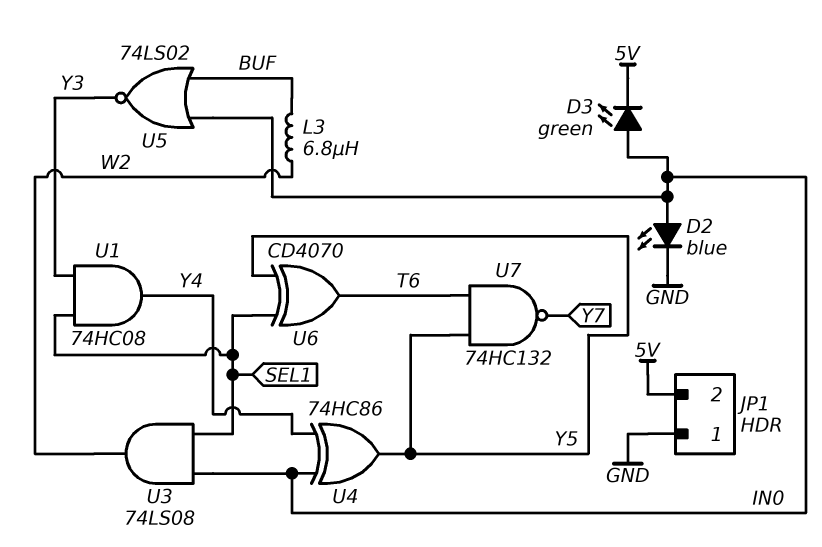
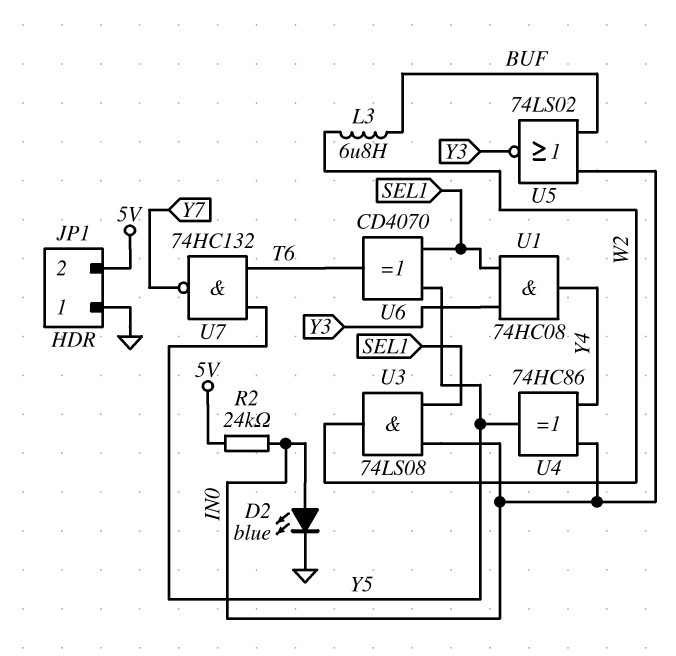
D3: LED green (A IN0, K 5V) -> none
R2: none -> 24k (5V, IN0)

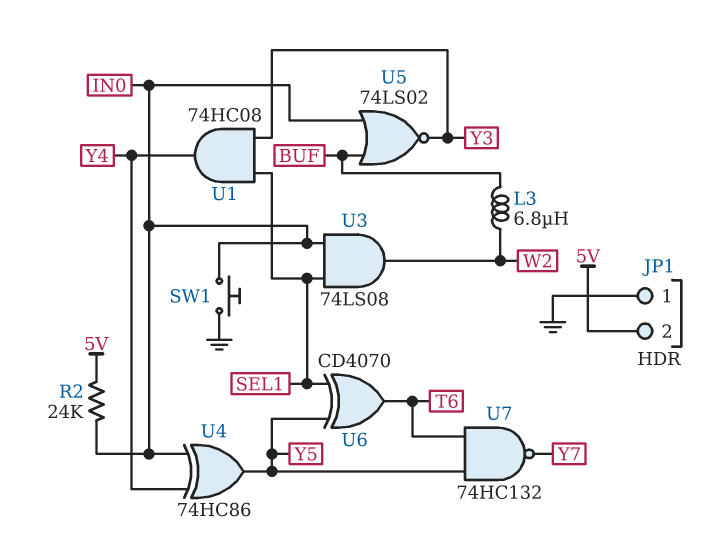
D2: LED blue (A IN0, K GND) -> none
SW1: none -> button (GND, IN0)

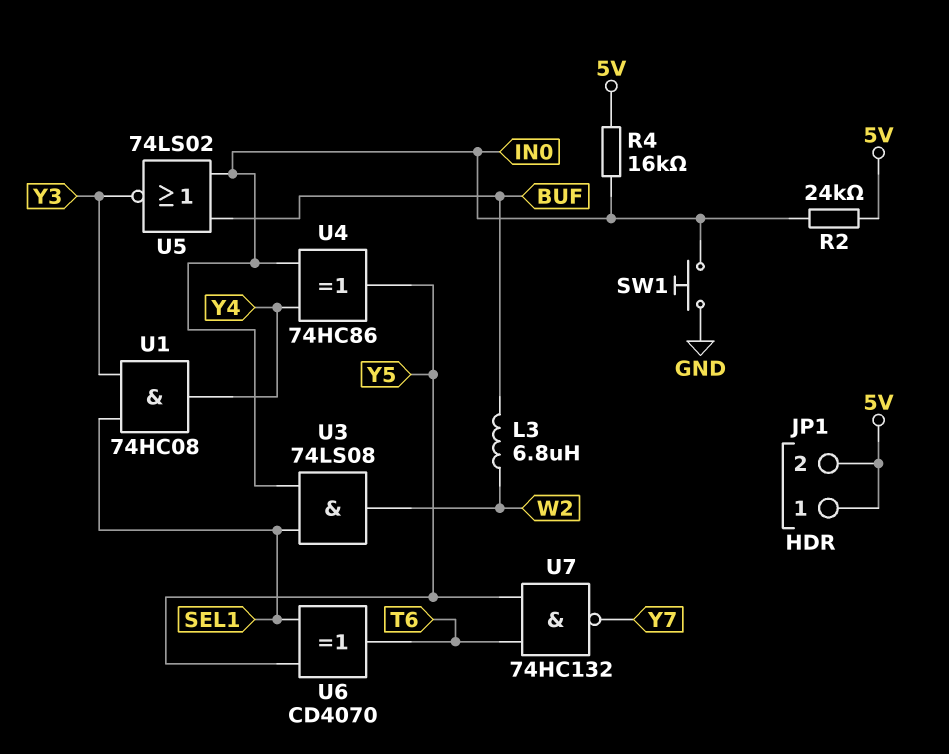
JP1 pin 1: GND -> 5V
R4: none -> 16k (5V, IN0)

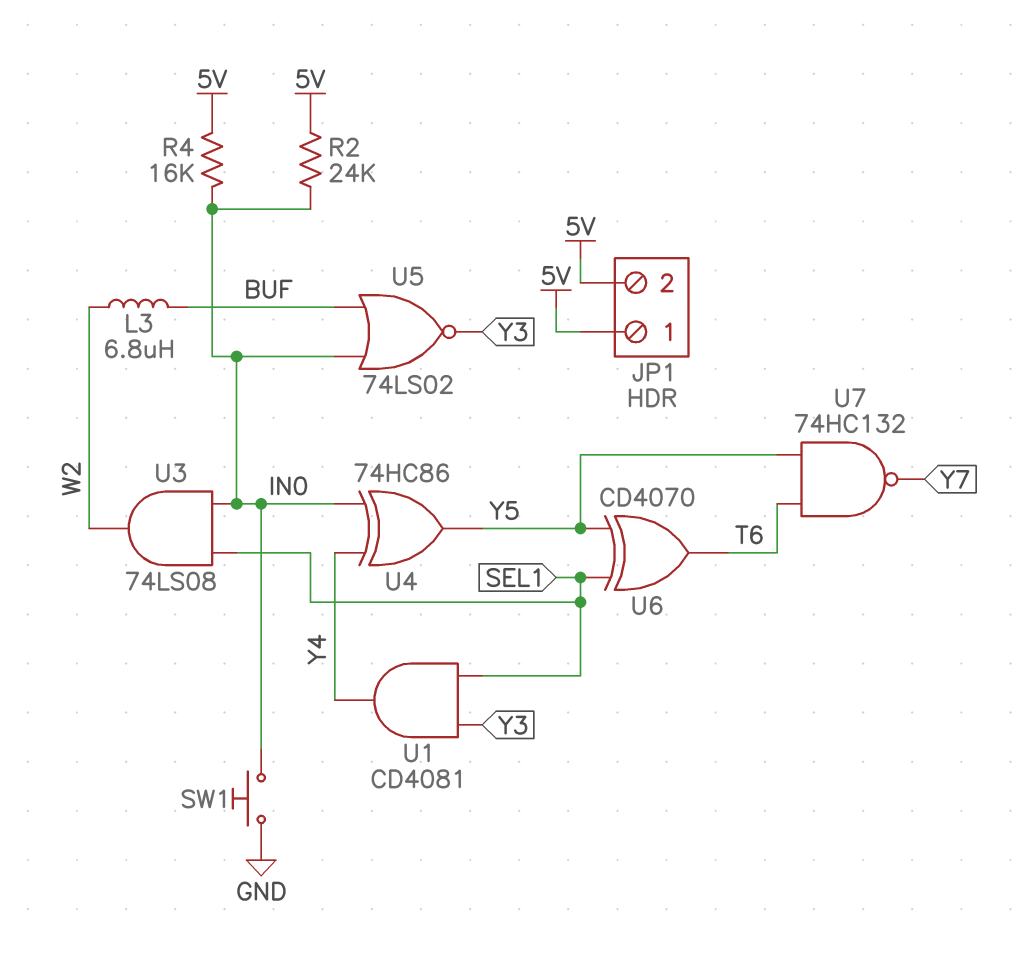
U1: AND 74HC08 (in SEL1, in Y3, out Y4) -> AND CD4081 (in SEL1, in Y3, out Y4)

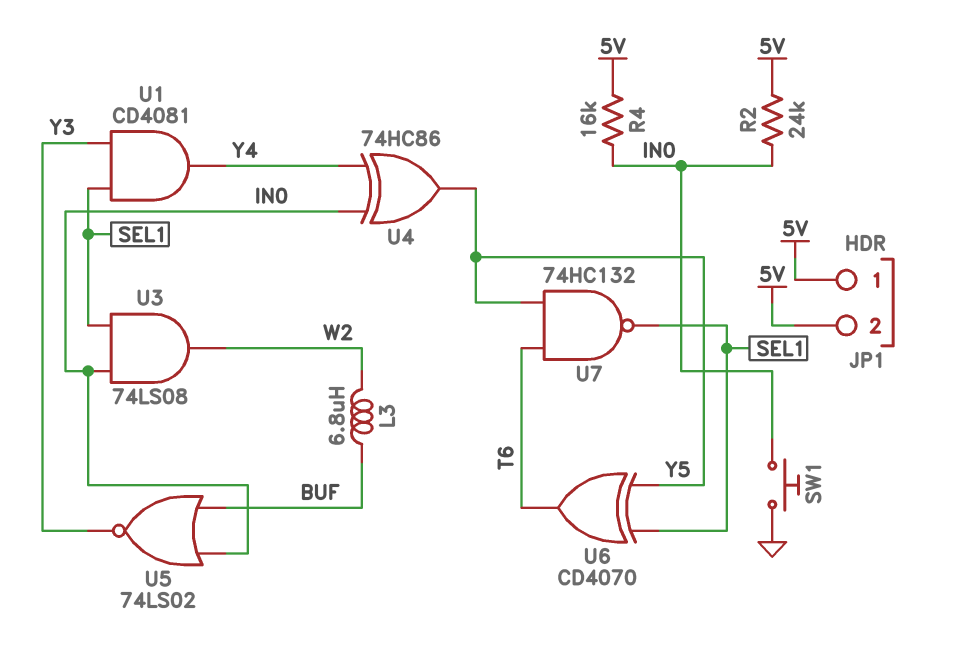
U7: NAND 74HC132 (in T6, in Y5, out Y7) -> NAND 74HC132 (in T6, in Y5, out SEL1)

